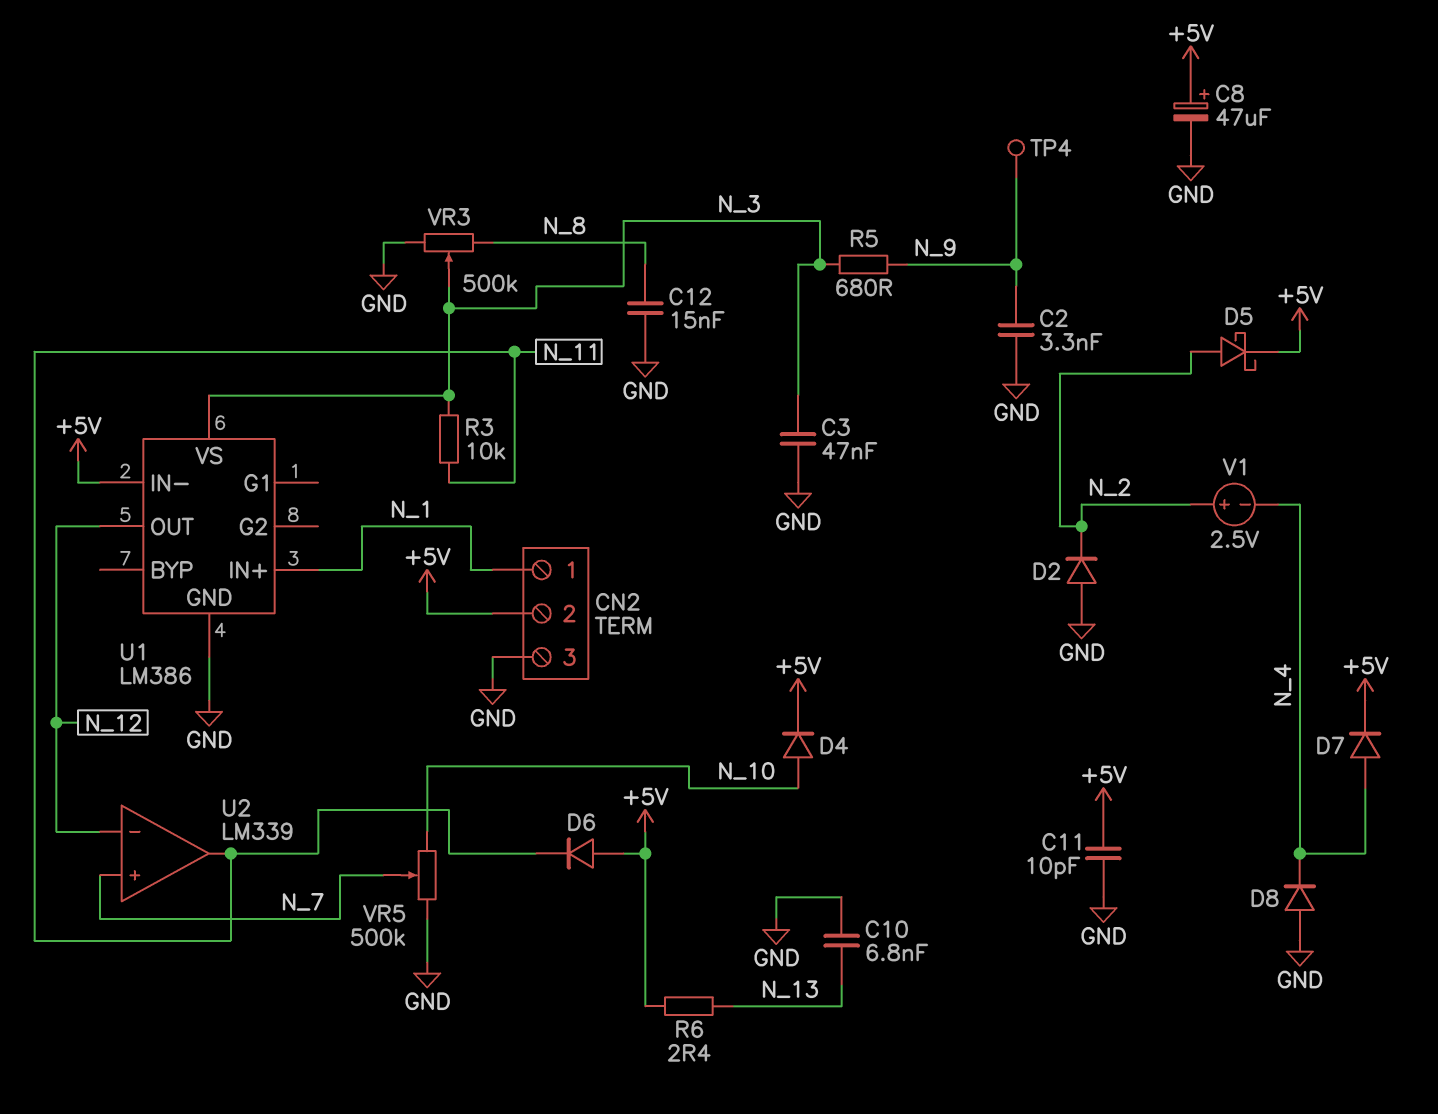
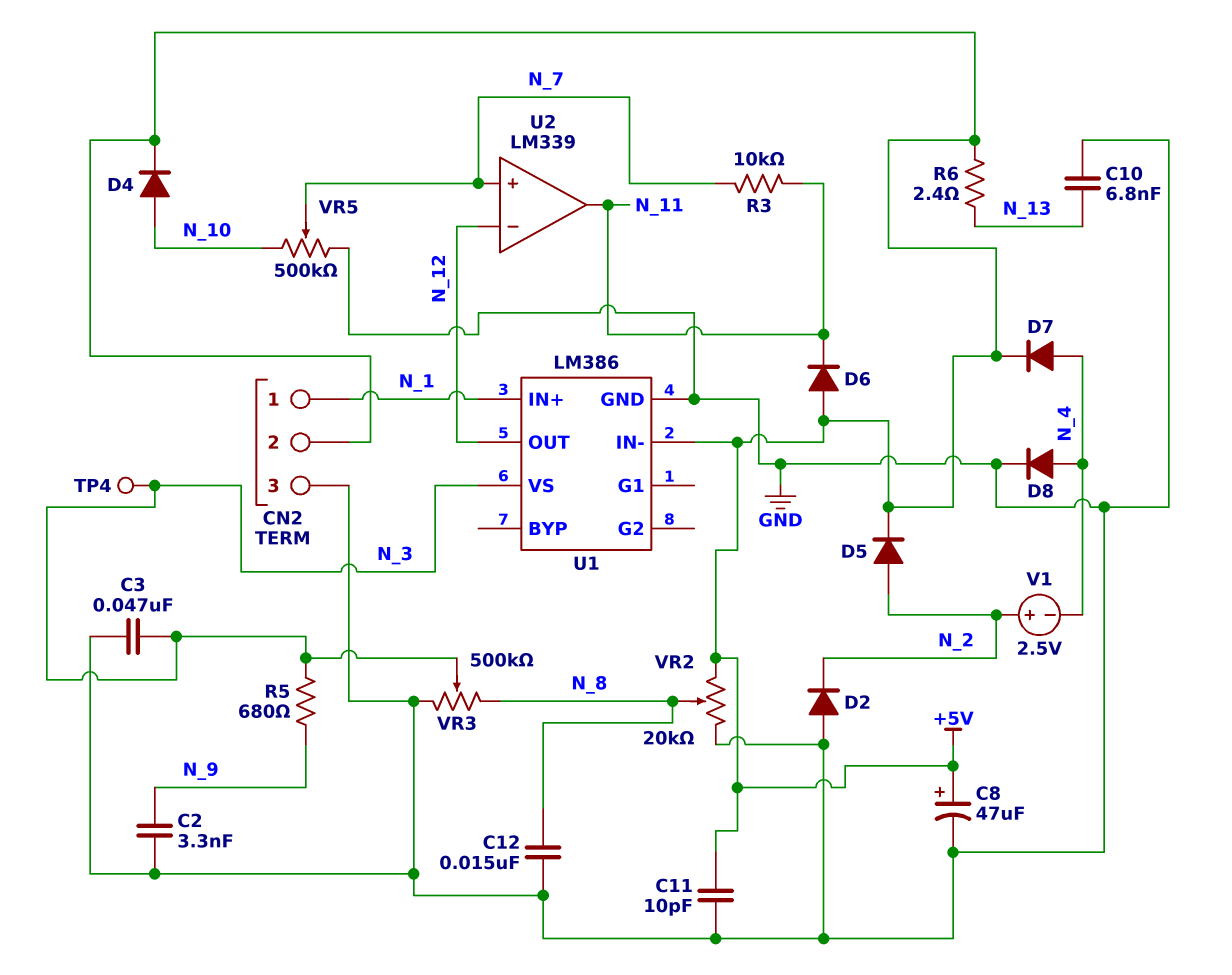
D5: schottky (A N_2, K +5V) -> diode (A N_2, K +5V)
D8: diode (A GND, K N_4) -> diode (A N_4, K GND)
R3: 10k (N_3, N_11) -> 10k (N_7, N_11)
TP4: test point (N_9) -> test point (N_3)
VR2: none -> 20k (+5V, GND, wiper N_8)

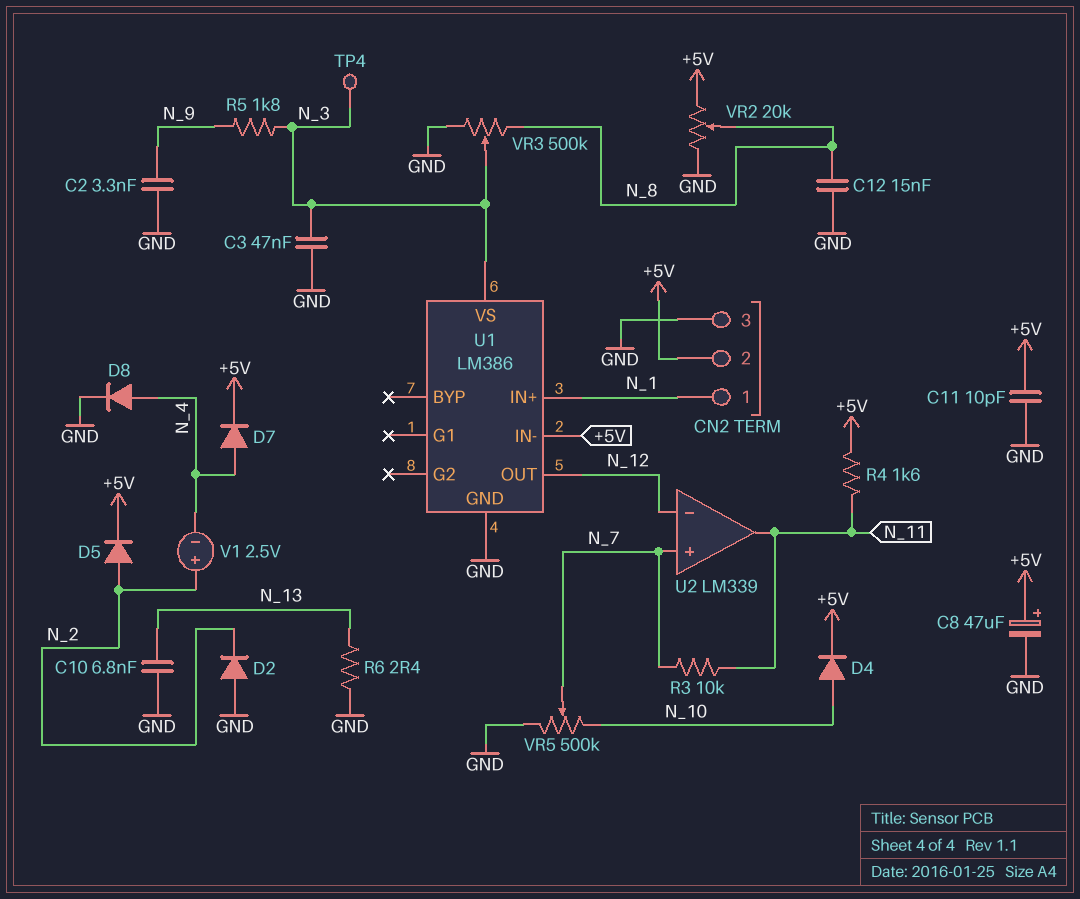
D6: diode (A +5V, K N_11) -> none
R4: none -> 1.6k (+5V, N_11)
R5: 680 (N_3, N_9) -> 1.8k (N_3, N_9)
R6: 2.4 (+5V, N_13) -> 2.4 (GND, N_13)

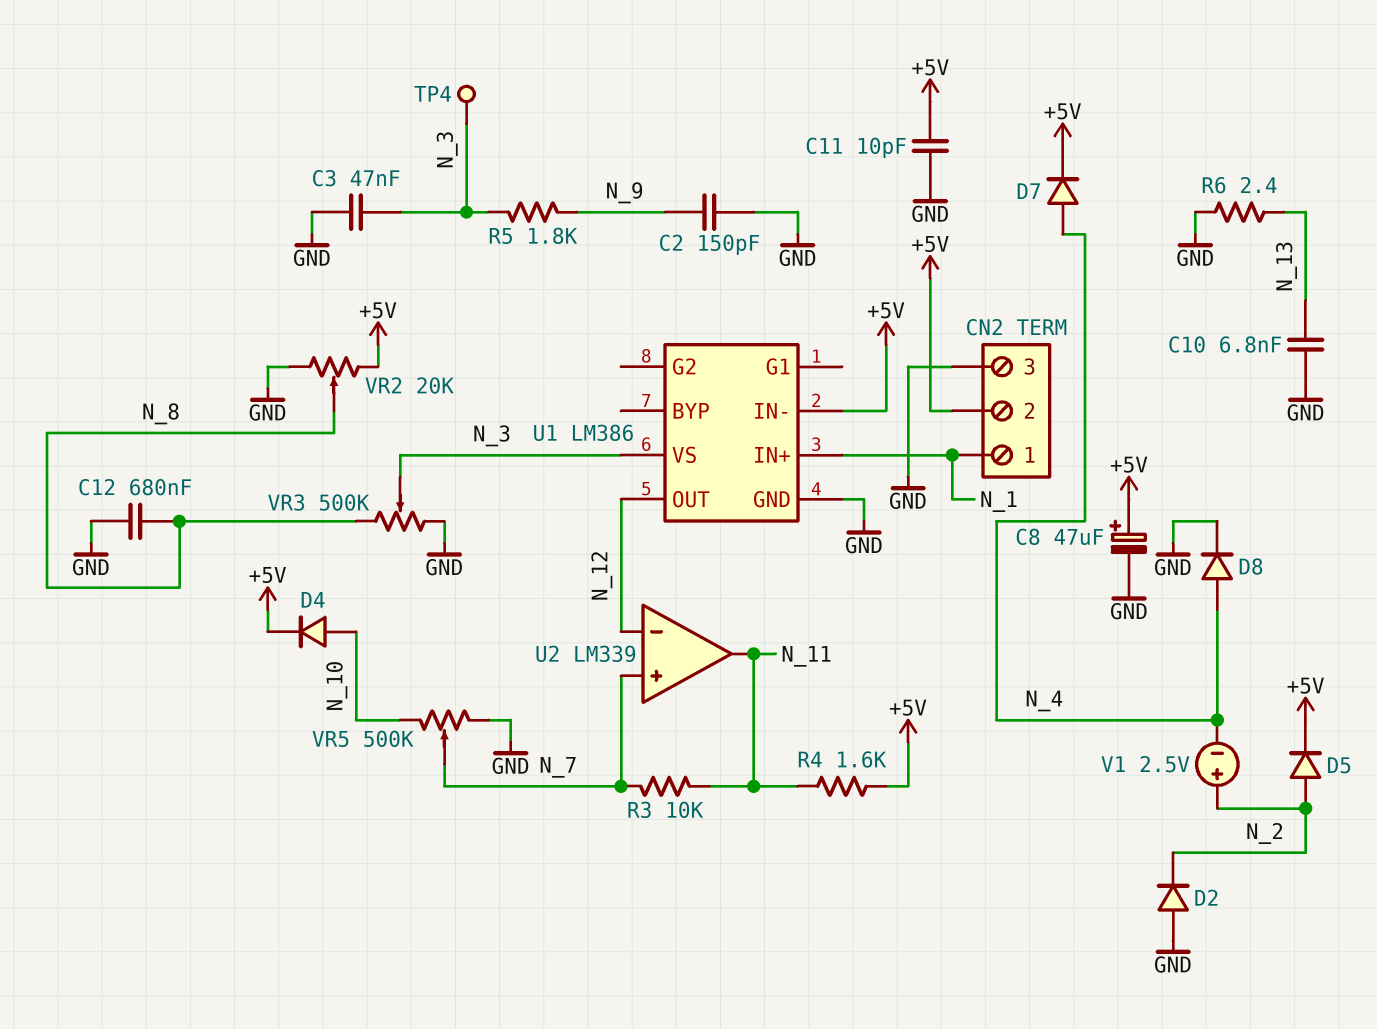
C2: 3.3nF (GND, N_9) -> 150pF (GND, N_9)
C12: 15nF (GND, N_8) -> 680nF (GND, N_8)

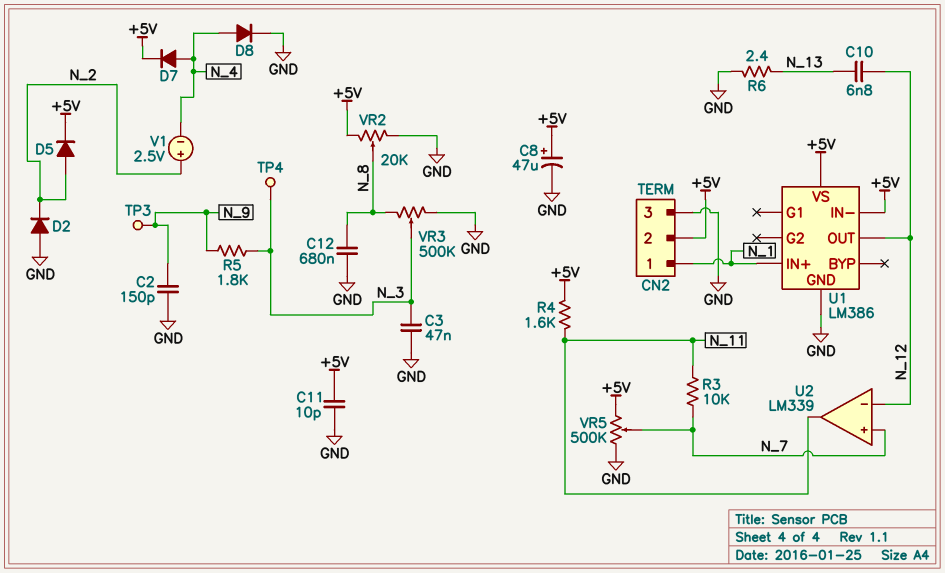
C10: 6.8nF (GND, N_13) -> 6.8nF (N_12, N_13)
D4: diode (A N_10, K +5V) -> none
TP3: none -> test point (N_9)
U1 pin VS: N_3 -> +5V
VR5: 500k (GND, N_10, wiper N_7) -> 500k (+5V, GND, wiper N_7)

